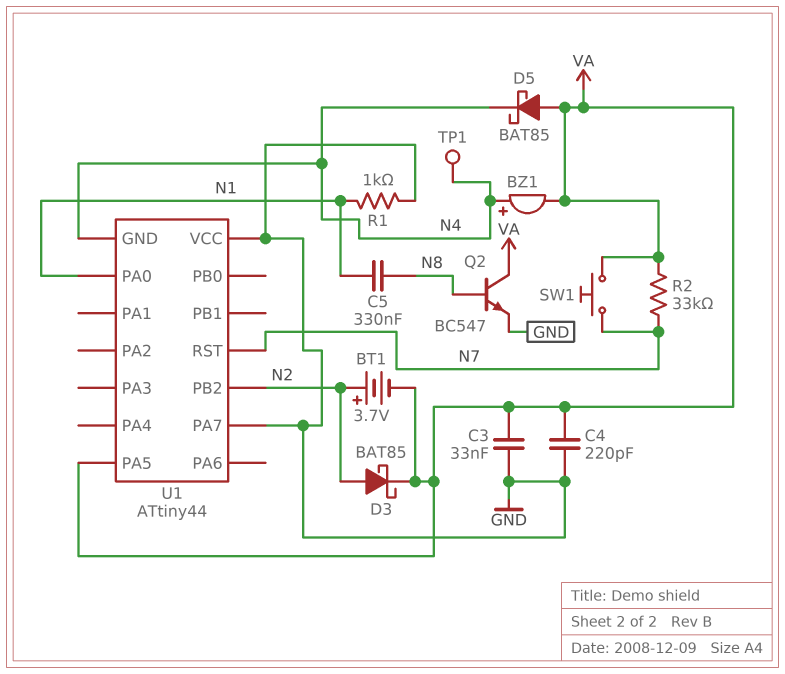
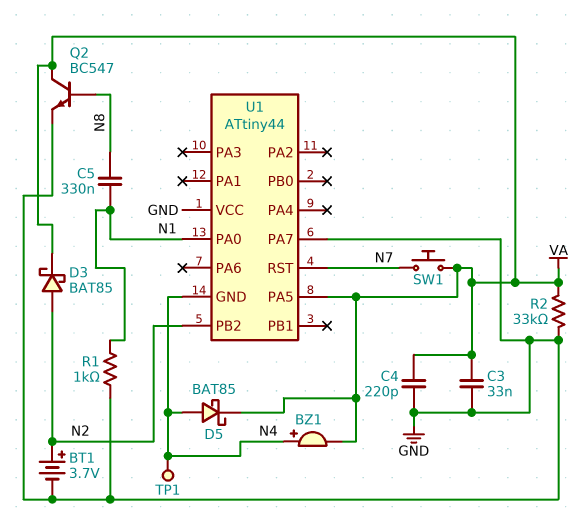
BT1: 3.7V (plus N2, minus VA) -> 3.7V (plus N2, minus GND)
D5: schottky BAT85 (A VA, K N4) -> schottky BAT85 (A N4, K VA)
R2: 33k (N7, VA) -> 33k (GND, VA)

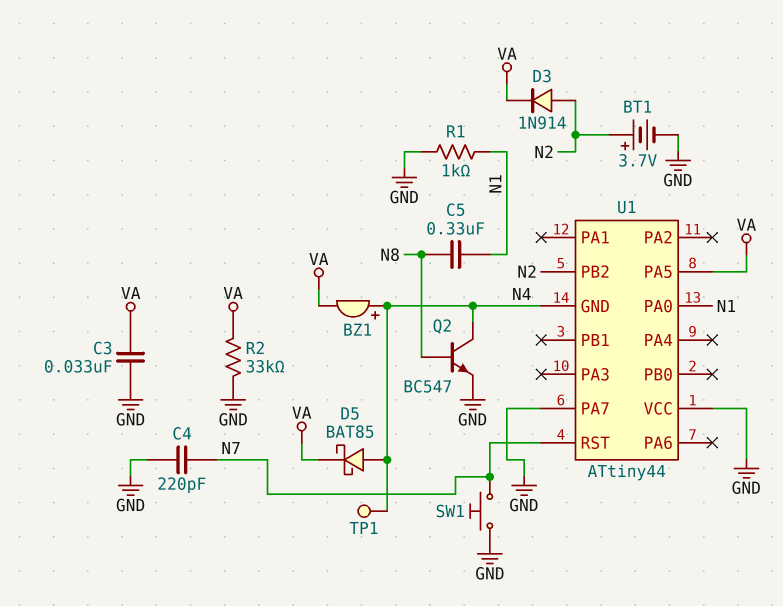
C4: 220pF (GND, VA) -> 220pF (GND, N7)
D3: schottky BAT85 (A N2, K VA) -> diode 1N914 (A N2, K VA)
Q2: NPN BC547 (B N8, C VA, E GND) -> NPN BC547 (B N8, C N4, E GND)
SW1: button (N7, VA) -> button (GND, N7)

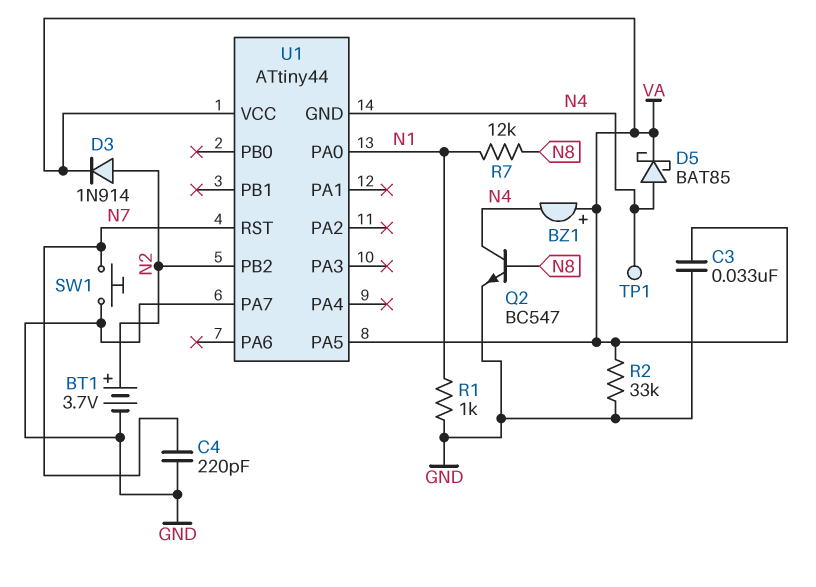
BZ1: buzzer (plus N4, minus VA) -> buzzer (plus VA, minus N4)
C5: 330nF (N1, N8) -> none
R7: none -> 12k (N1, N8)
U1 pin VCC: GND -> VA

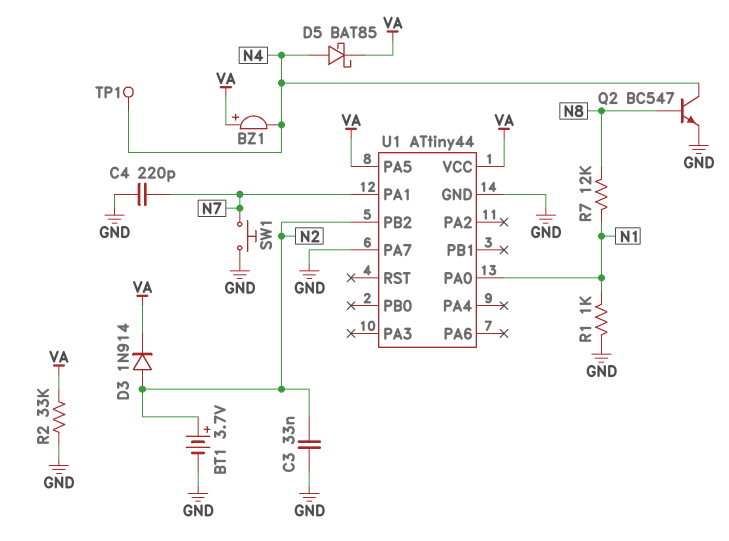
C3: 33nF (GND, VA) -> 33nF (GND, N2)
U1 pin GND: N4 -> GND
U1 pin PA1: none -> N7
U1 pin RST: N7 -> none

